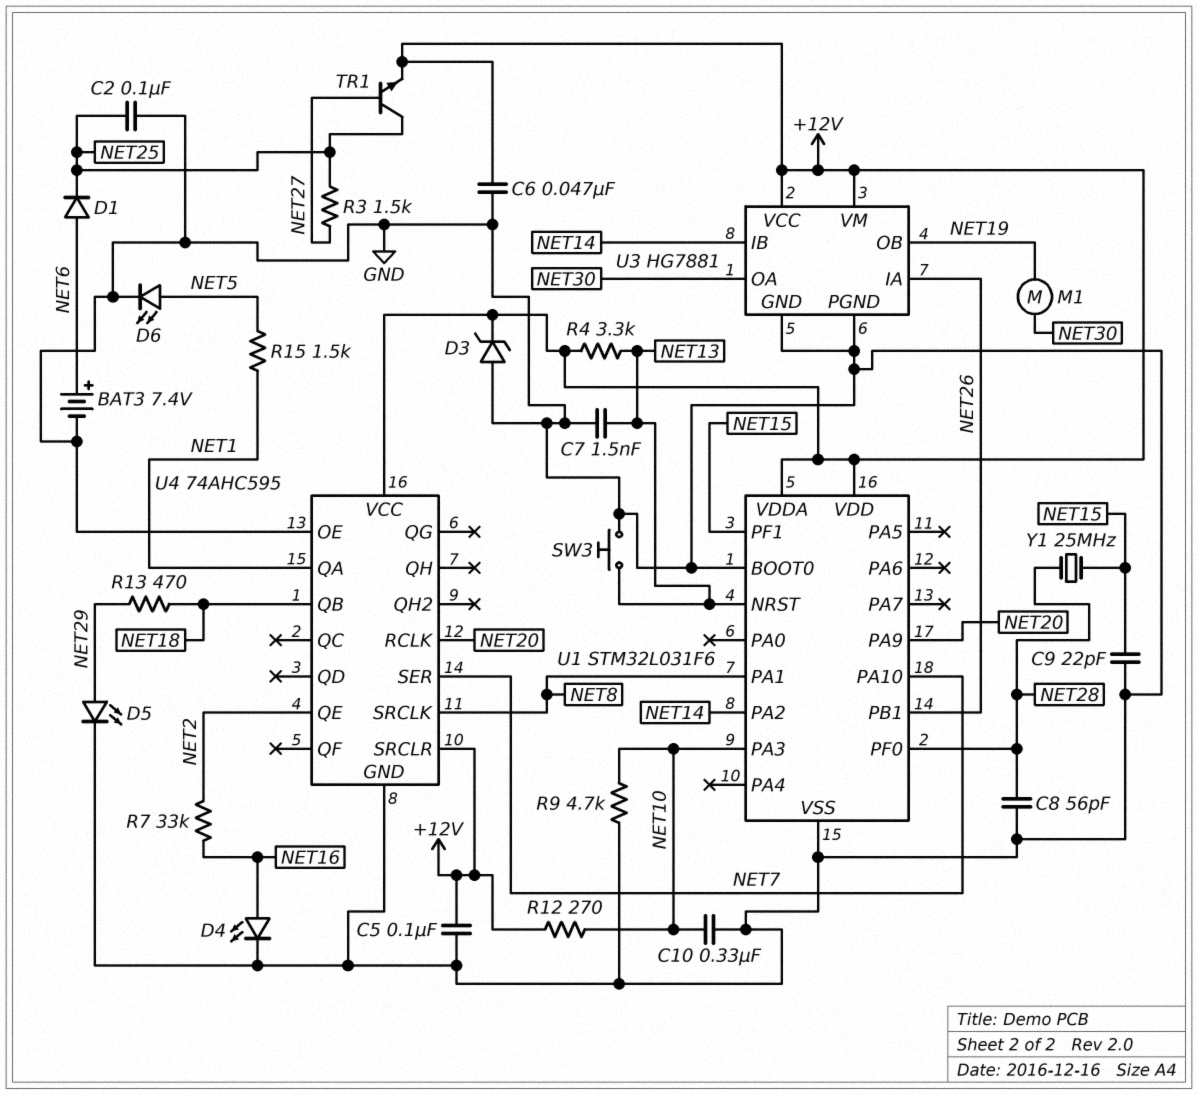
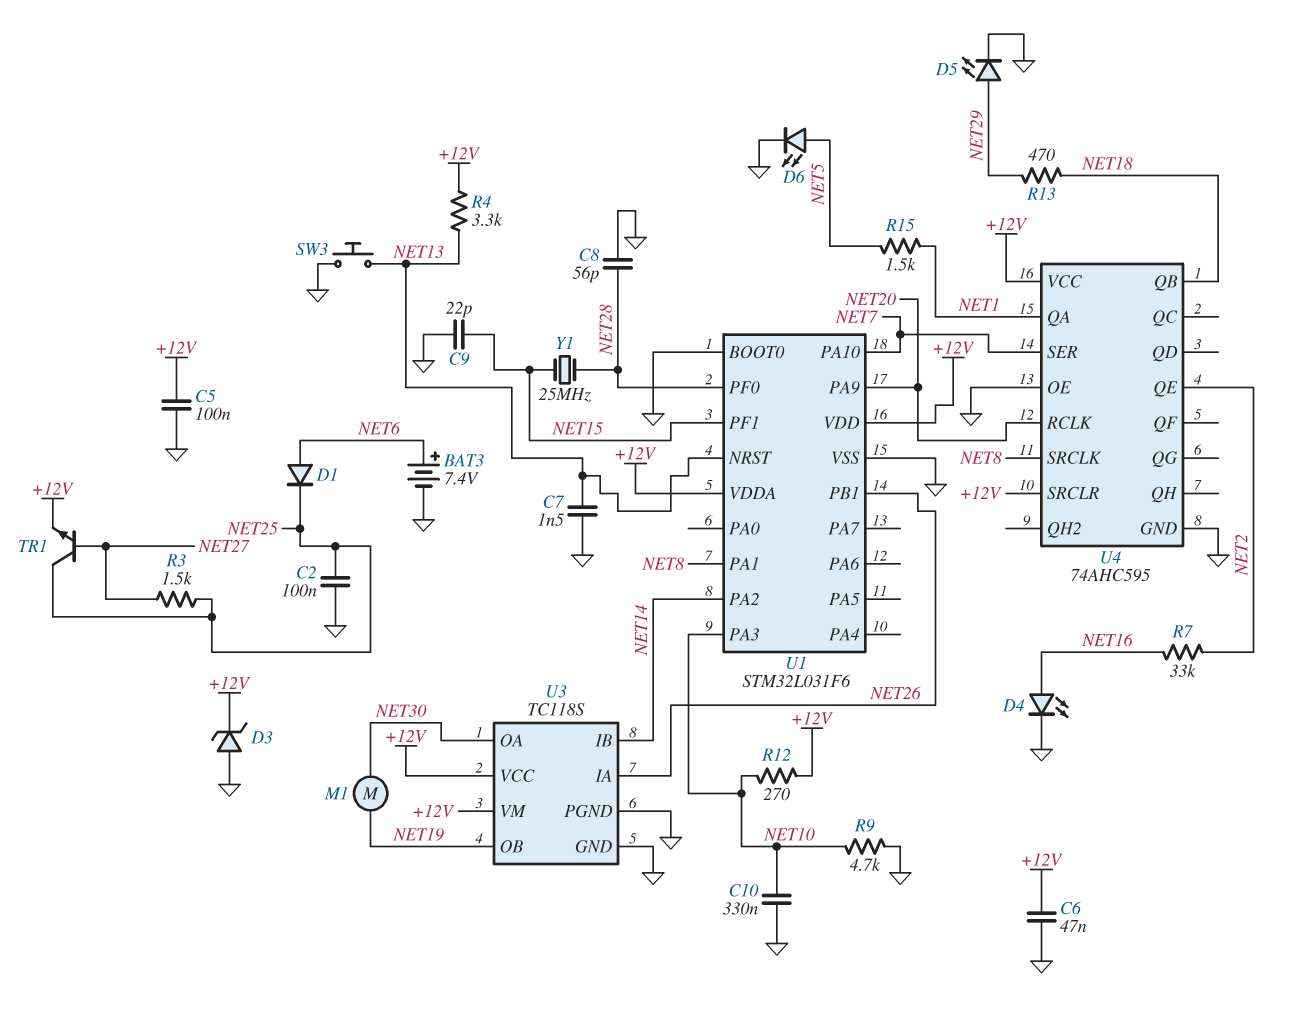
U3: HG7881 -> TC118S

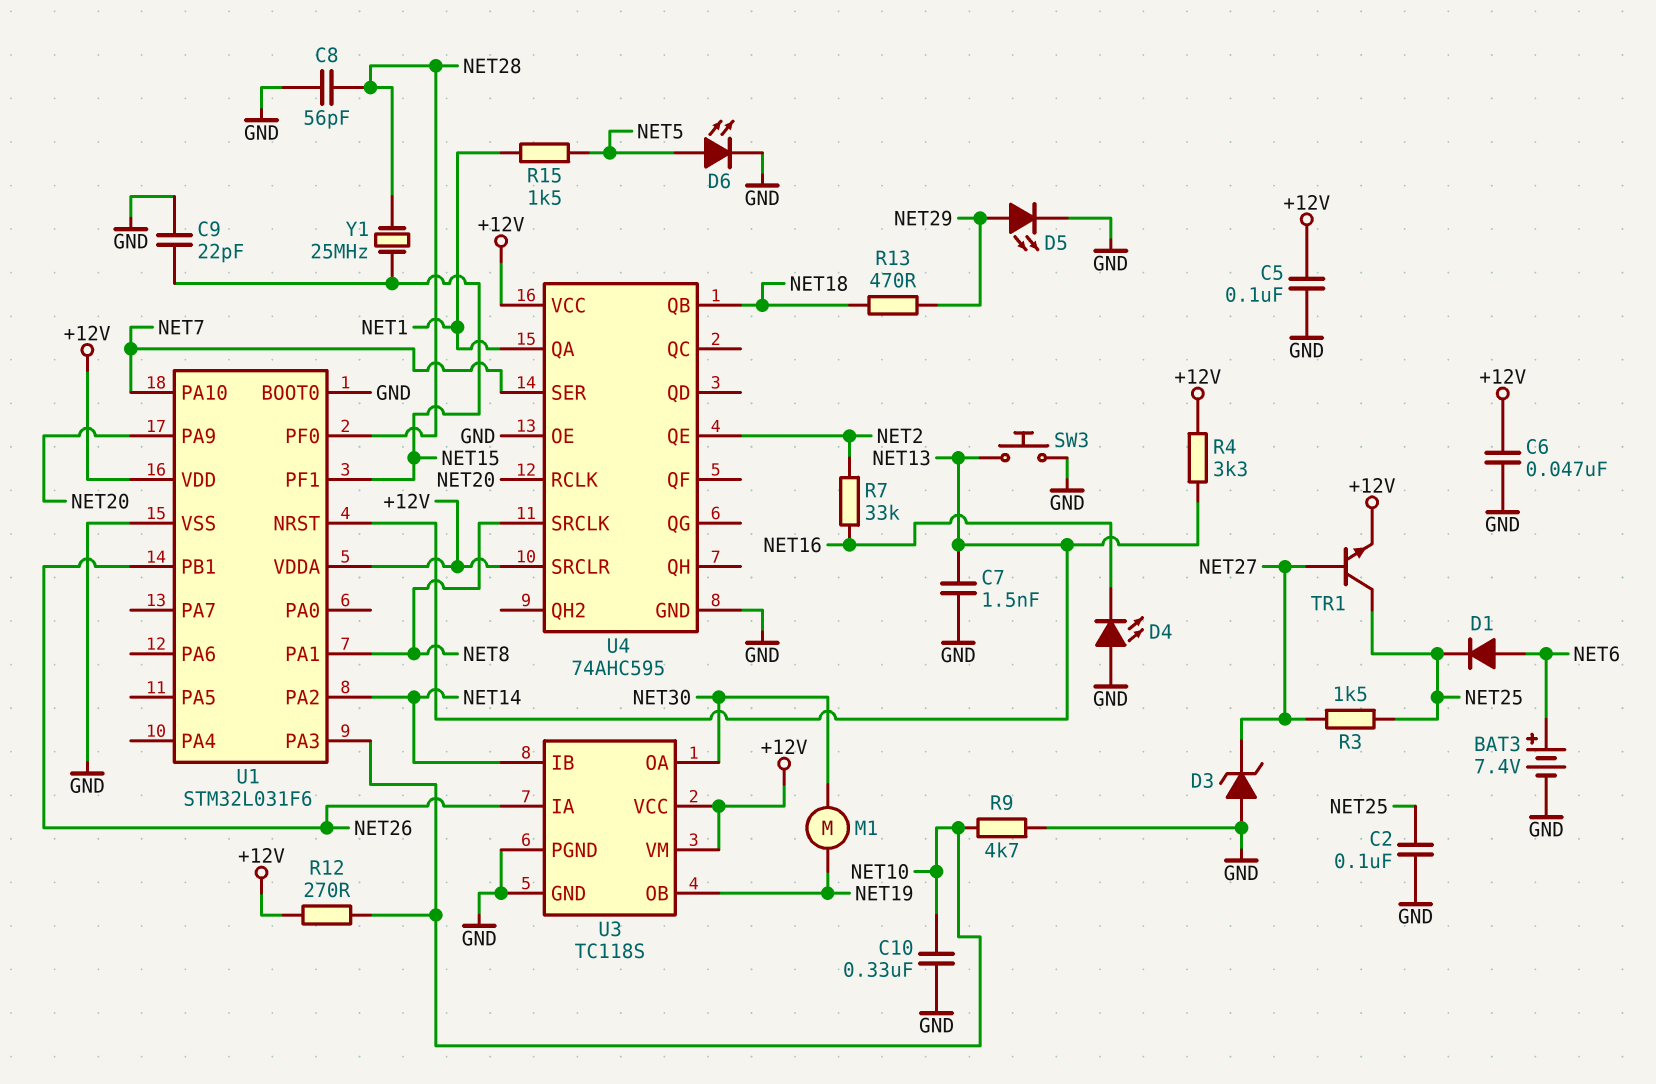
D3: zener (A GND, K +12V) -> zener (A GND, K NET27)
D4: LED (A NET16, K GND) -> LED (A GND, K NET16)

